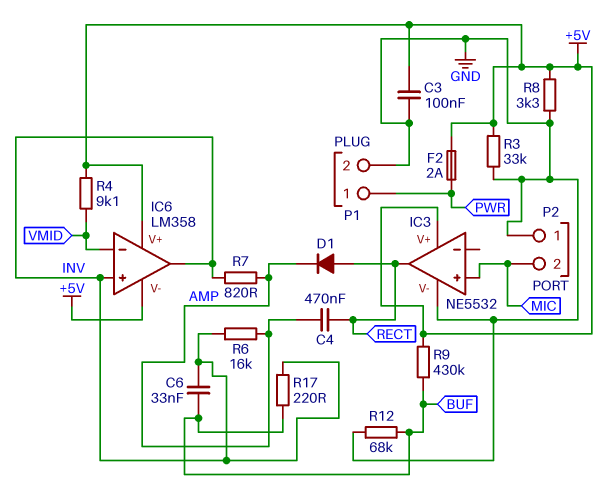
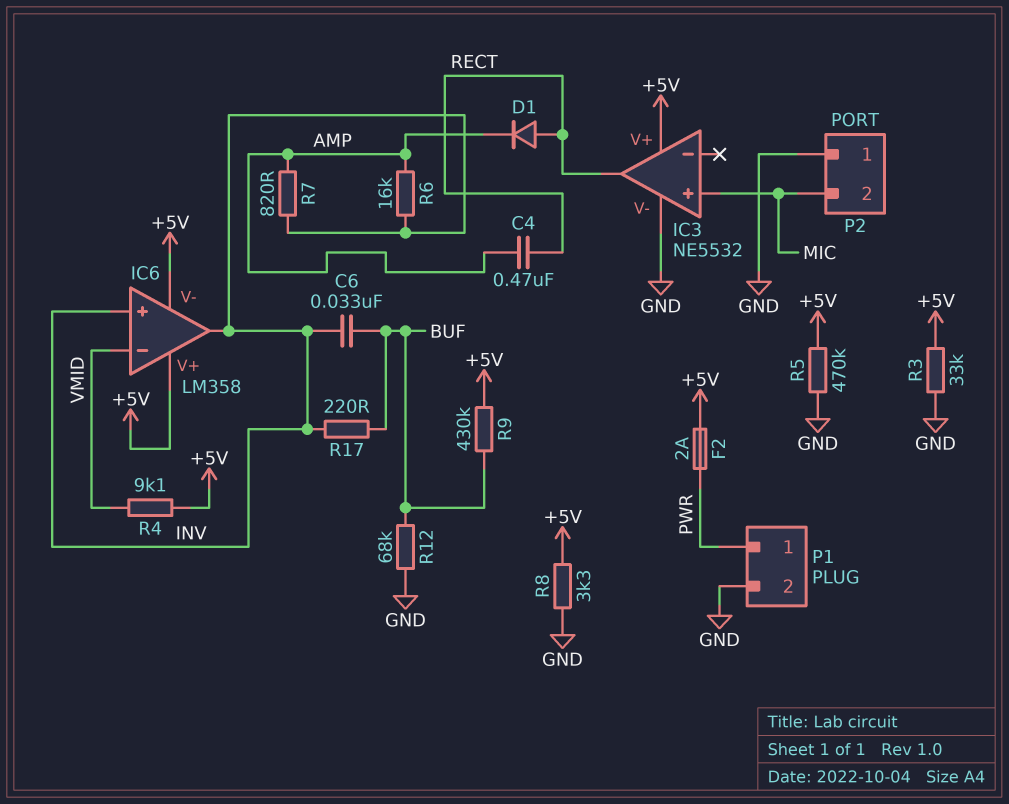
C3: 100nF (+5V, GND) -> none
R5: none -> 470k (+5V, GND)

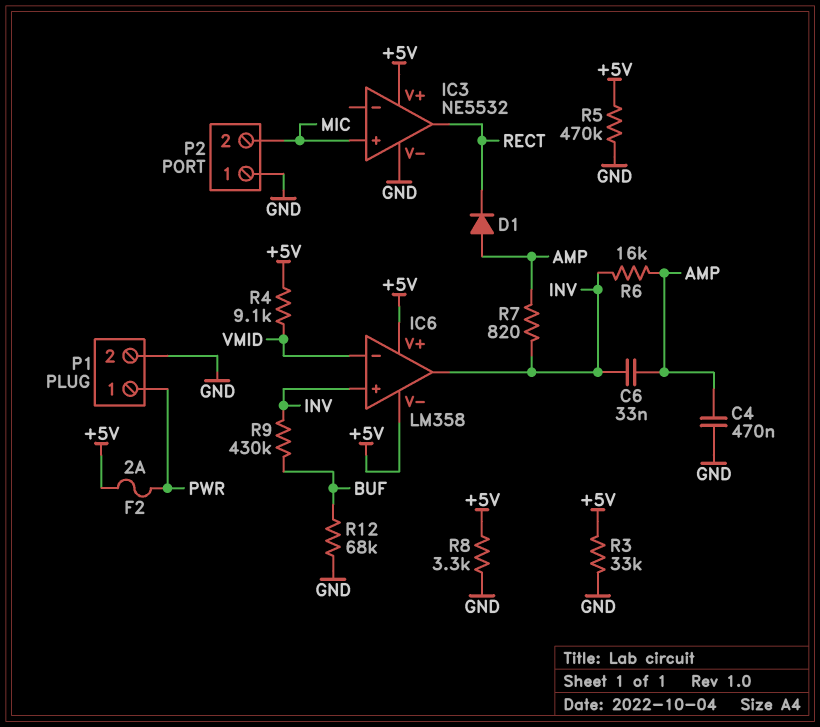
C4: 470nF (AMP, RECT) -> 470nF (AMP, GND)
C6: 33nF (BUF, INV) -> 33nF (AMP, INV)
D1: diode (A RECT, K AMP) -> diode (A AMP, K RECT)
R9: 430k (+5V, BUF) -> 430k (BUF, INV)
R17: 220 (BUF, INV) -> none

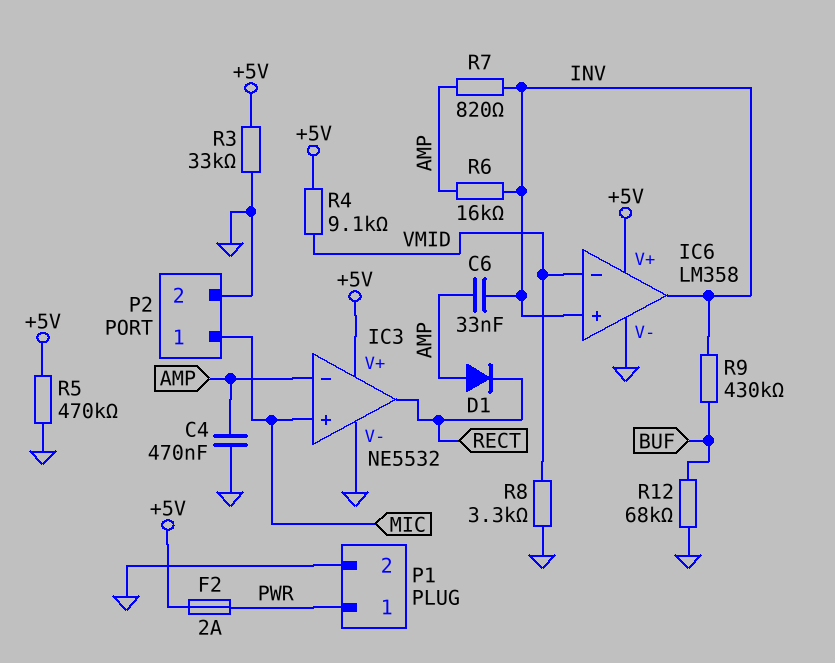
IC3 pin in-: none -> AMP
IC6 pin V-: +5V -> GND
P2 pin 1: GND -> MIC
P2 pin 2: MIC -> GND
R8: 3.3k (+5V, GND) -> 3.3k (GND, VMID)

